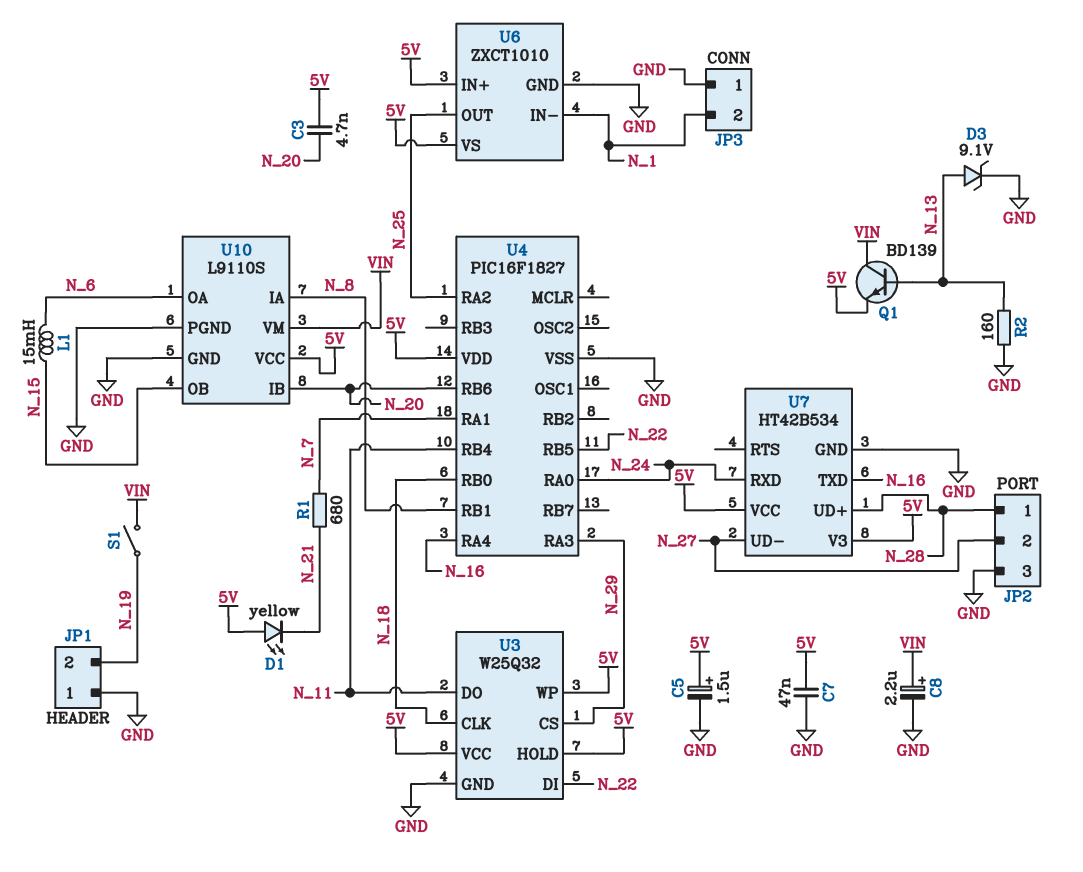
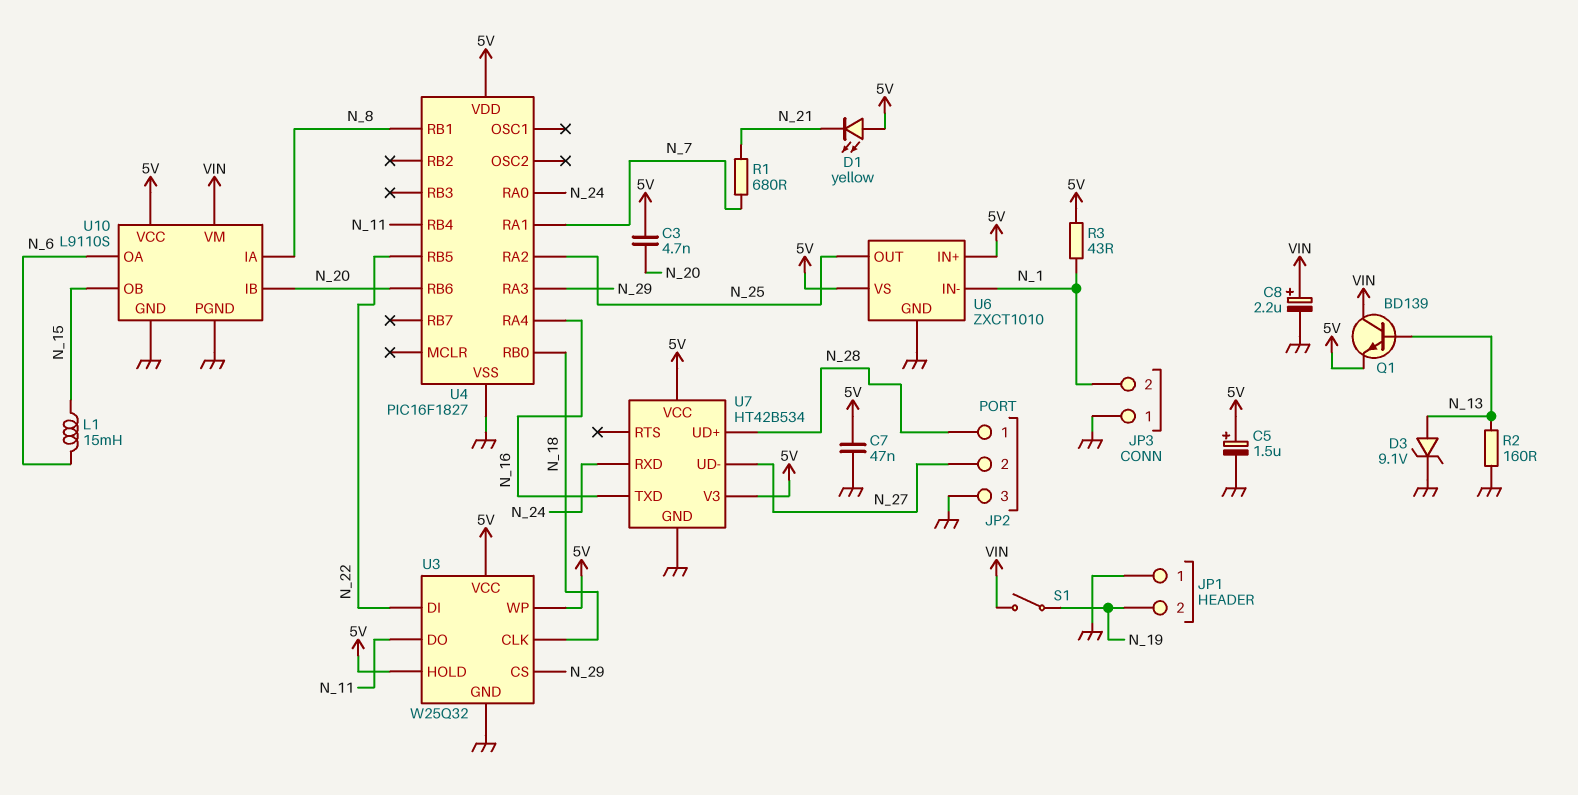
R3: none -> 43 (5V, N_1)

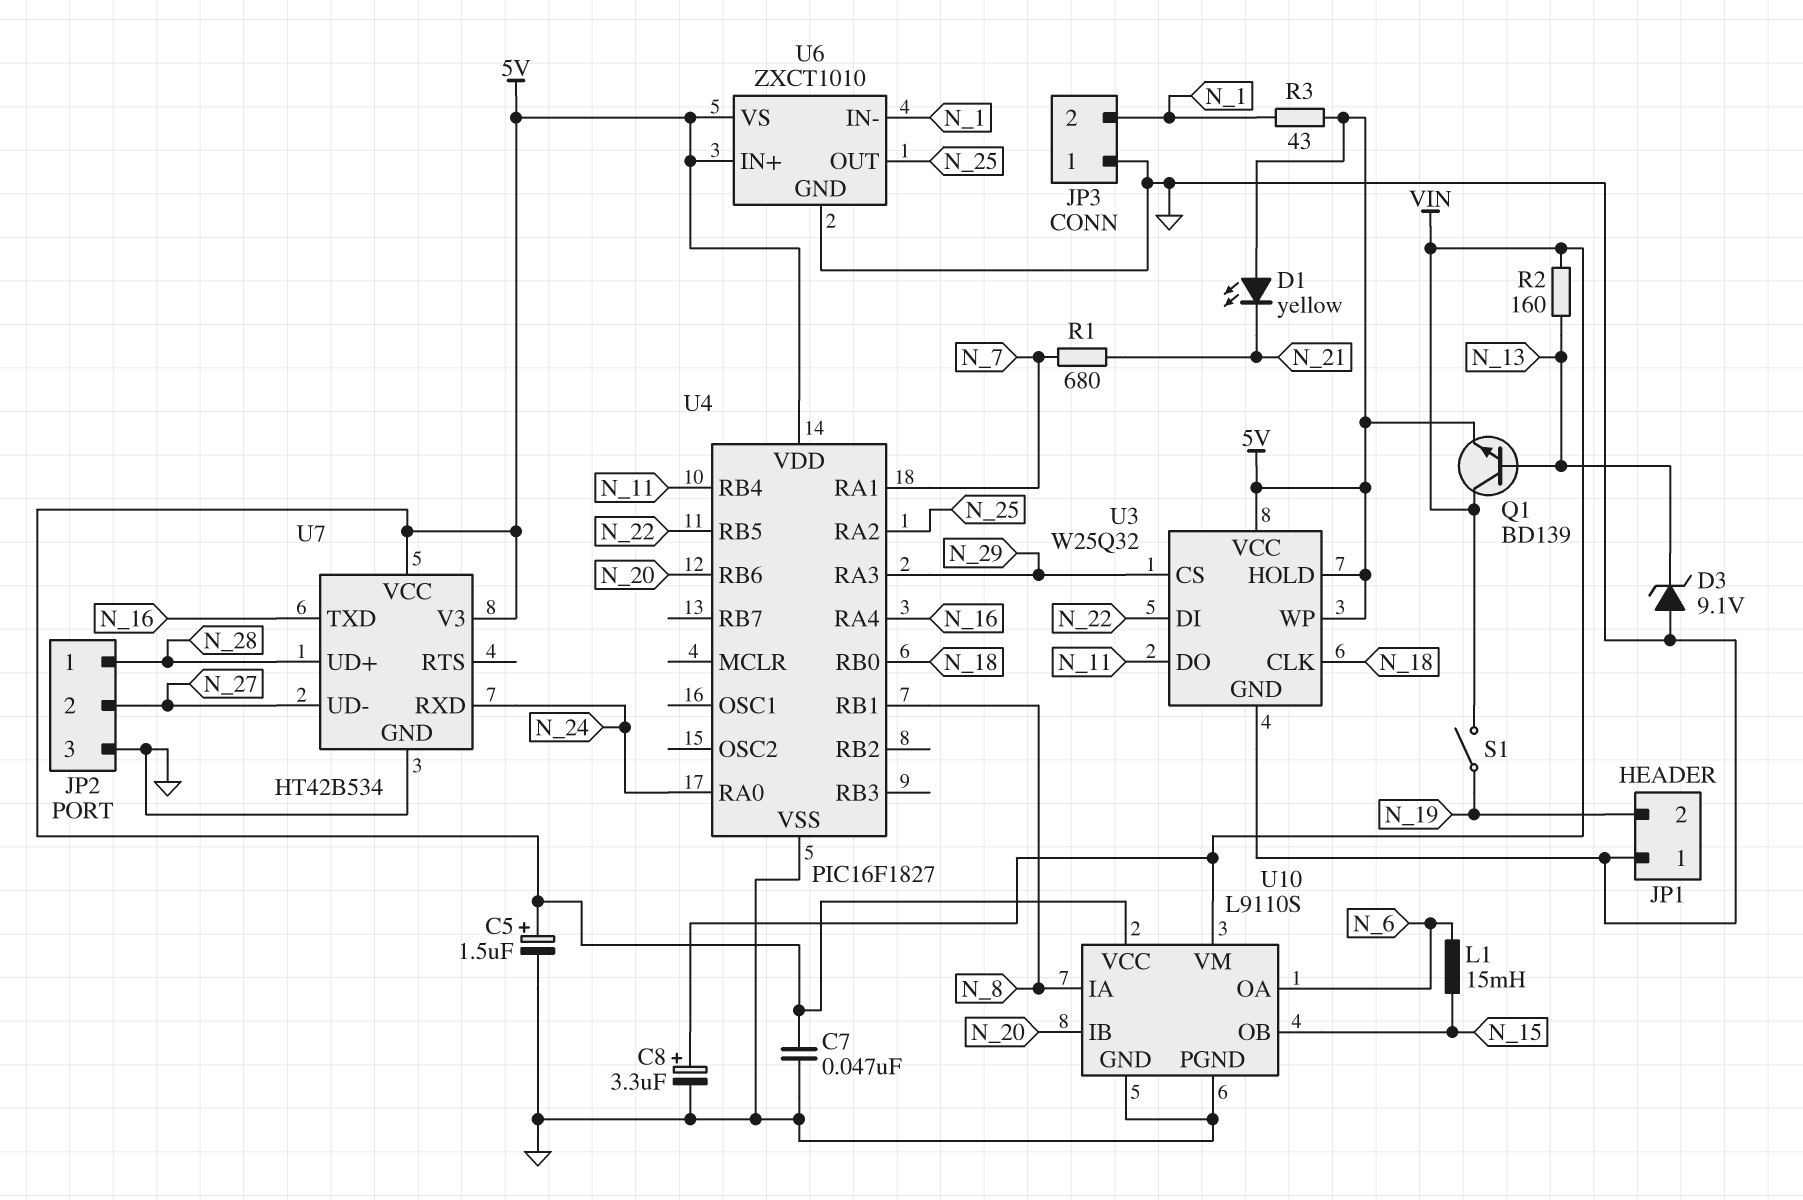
C3: 4.7nF (5V, N_20) -> none
C8: 2.2uF (plus VIN, minus GND) -> 3.3uF (plus VIN, minus GND)
D3: zener 9.1V (A N_13, K GND) -> zener 9.1V (A GND, K N_13)
R2: 160 (GND, N_13) -> 160 (N_13, VIN)

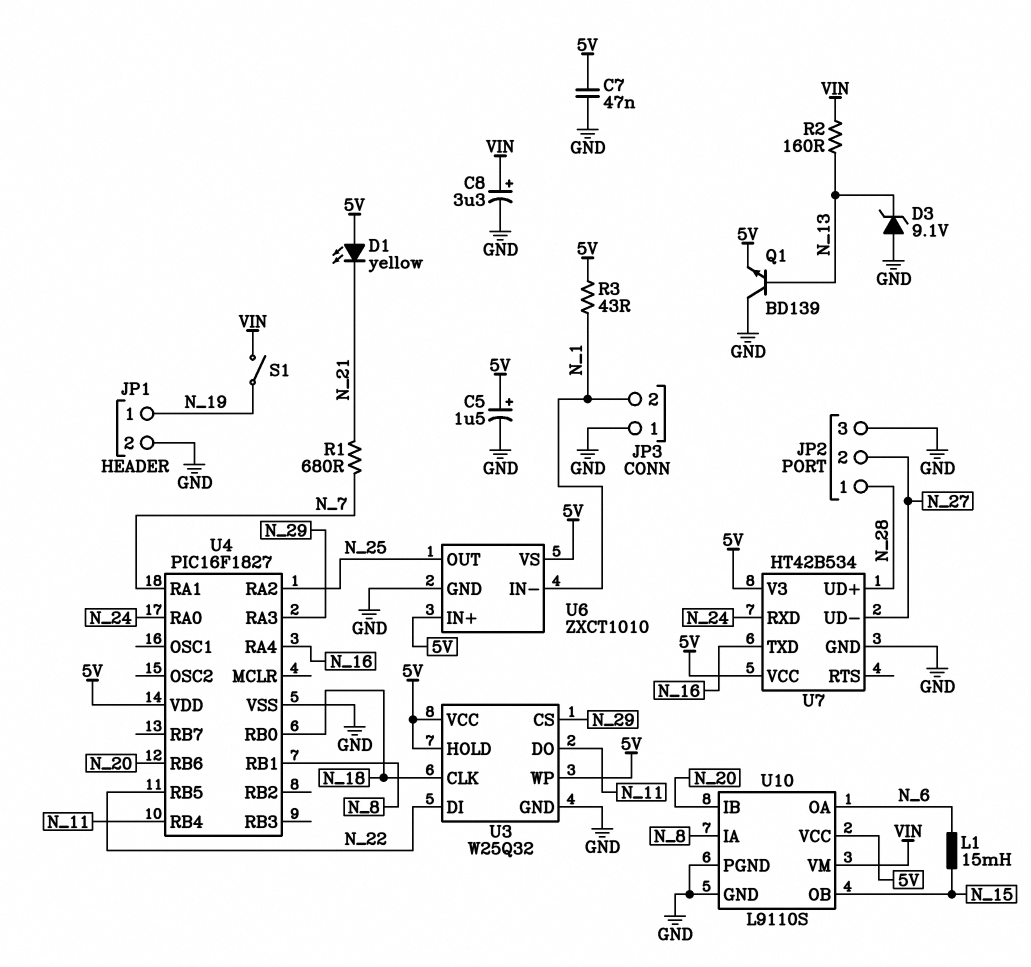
JP1 pin 1: GND -> N_19
JP1 pin 2: N_19 -> GND
Q1: NPN BD139 (B N_13, C VIN, E 5V) -> NPN BD139 (B N_13, C GND, E 5V)

